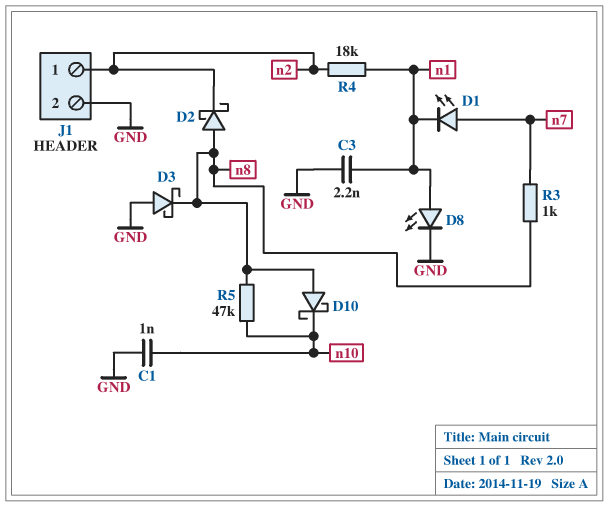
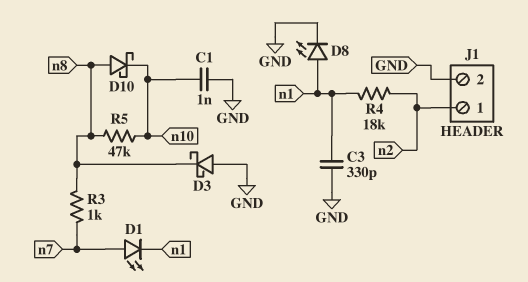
C3: 2.2nF (GND, n1) -> 330pF (GND, n1)
D2: schottky (A n8, K n2) -> none

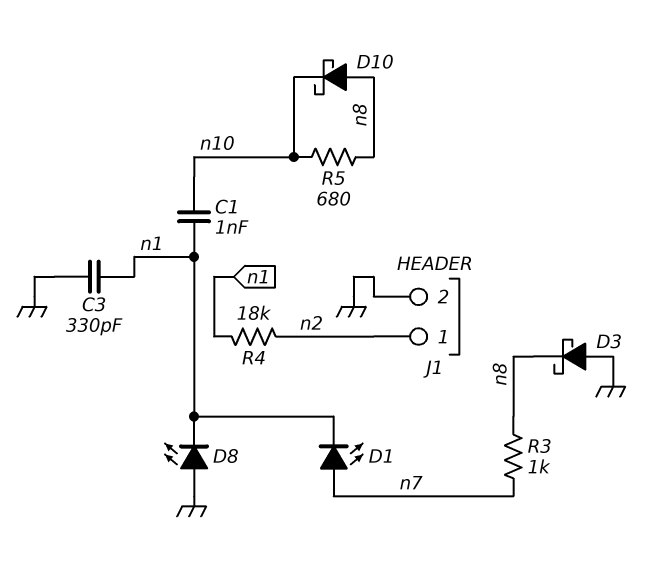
C1: 1nF (GND, n10) -> 1nF (n1, n10)
D8: LED (A n1, K GND) -> LED (A GND, K n1)
R5: 47k (n8, n10) -> 680 (n8, n10)

